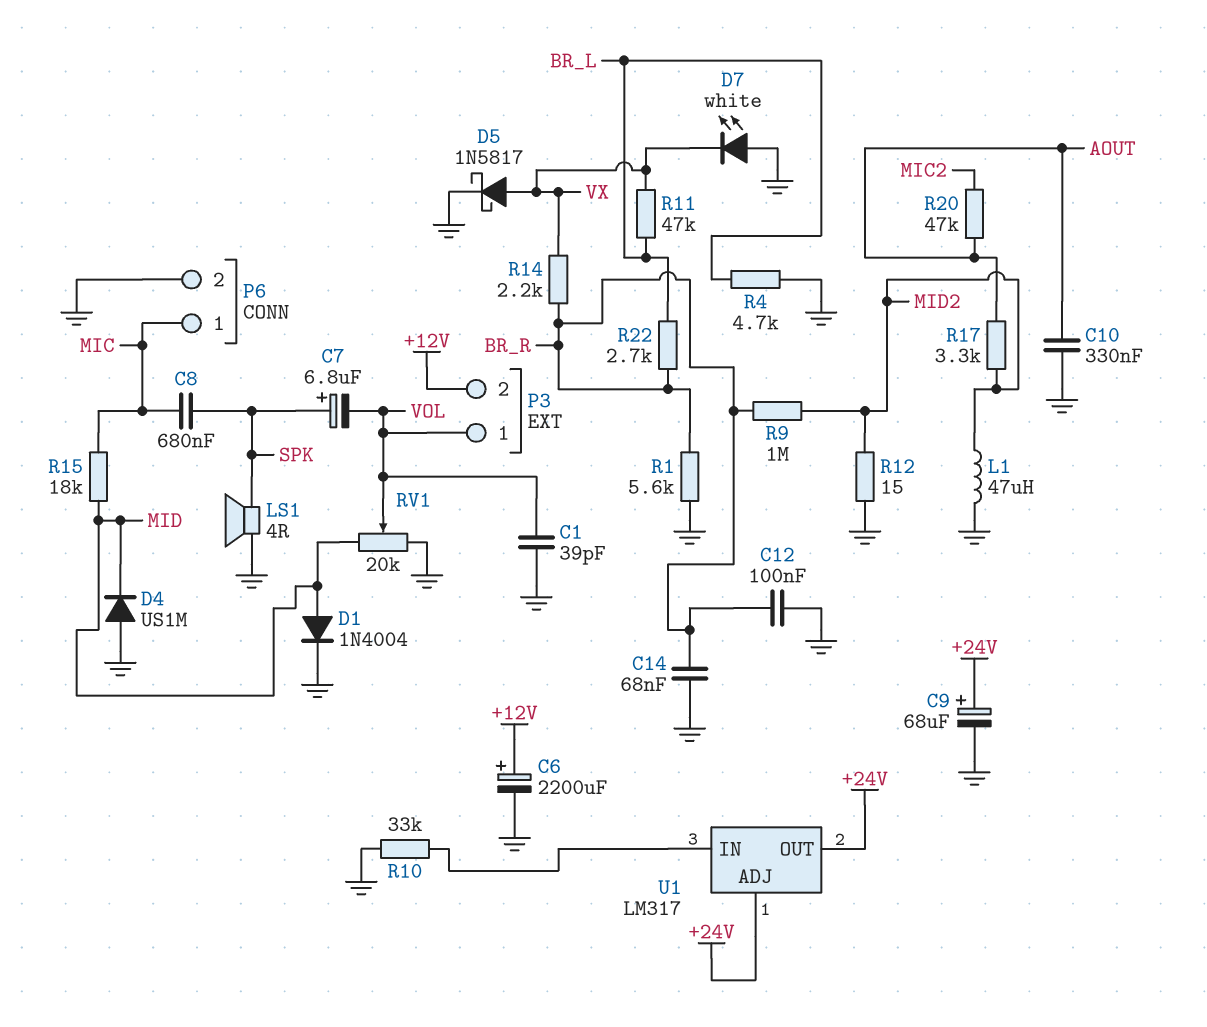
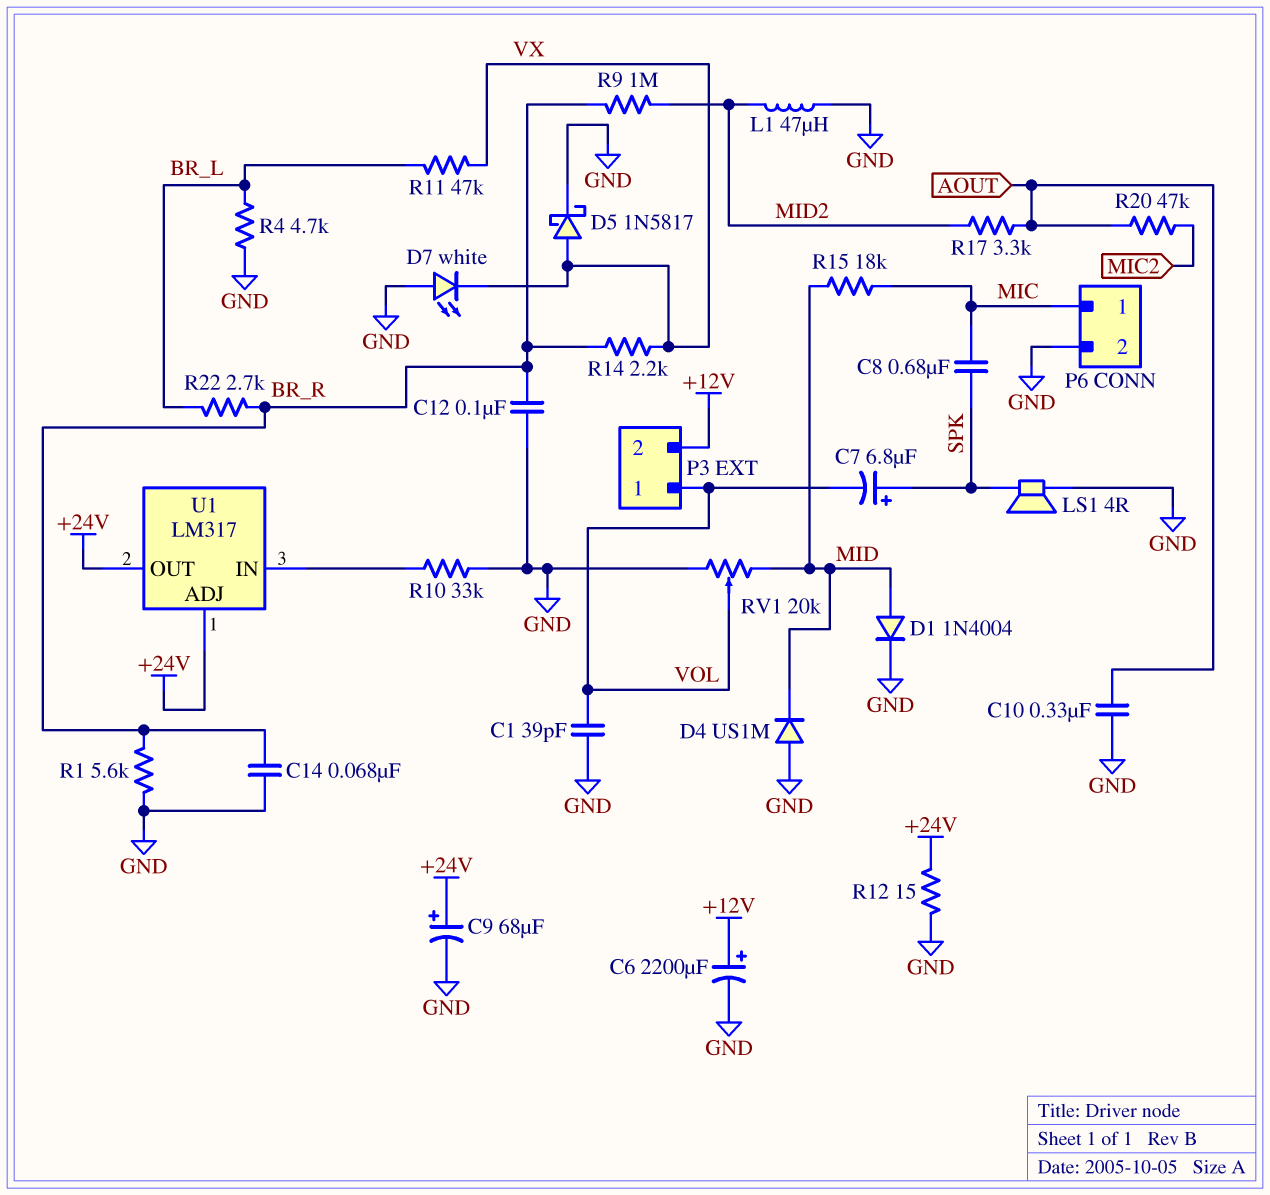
R12: 15 (GND, MID2) -> 15 (+24V, GND)

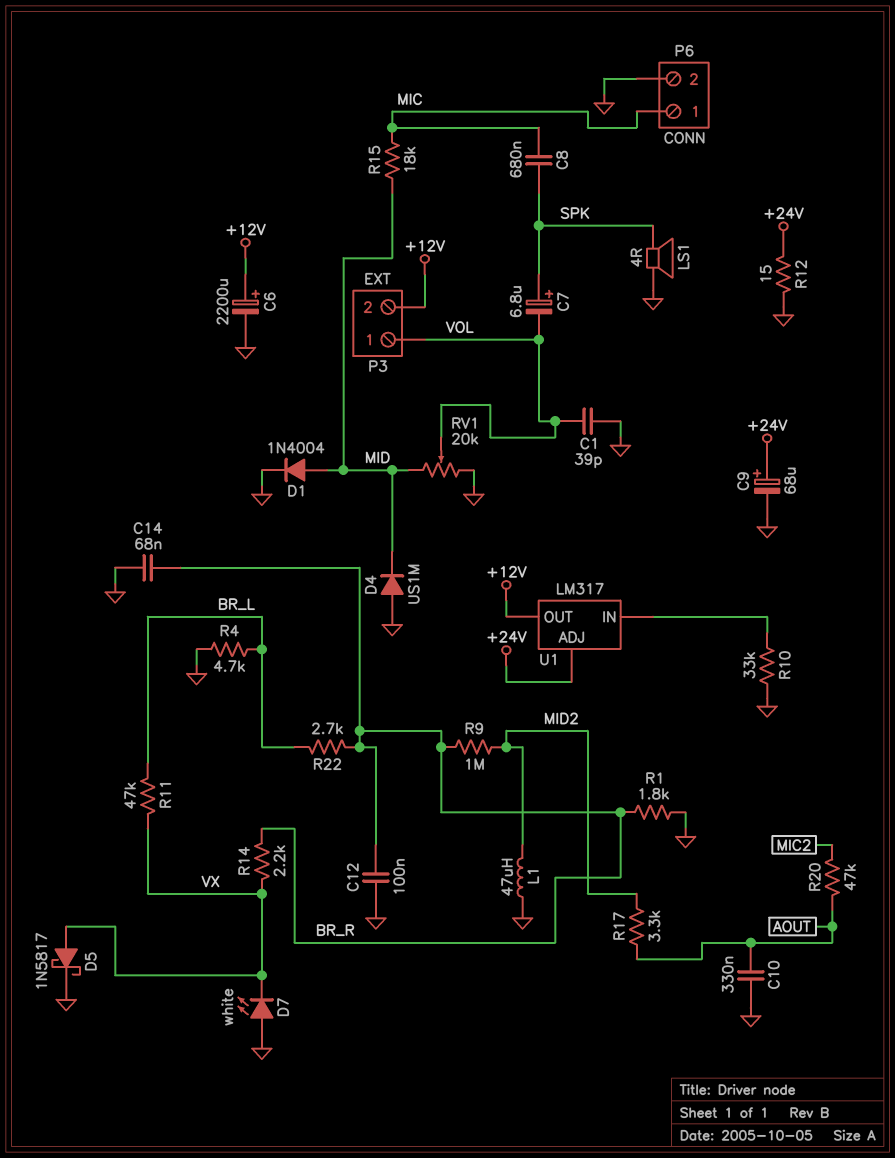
R1: 5.6k (BR_R, GND) -> 1.8k (BR_R, GND)
U1 pin OUT: +24V -> +12V

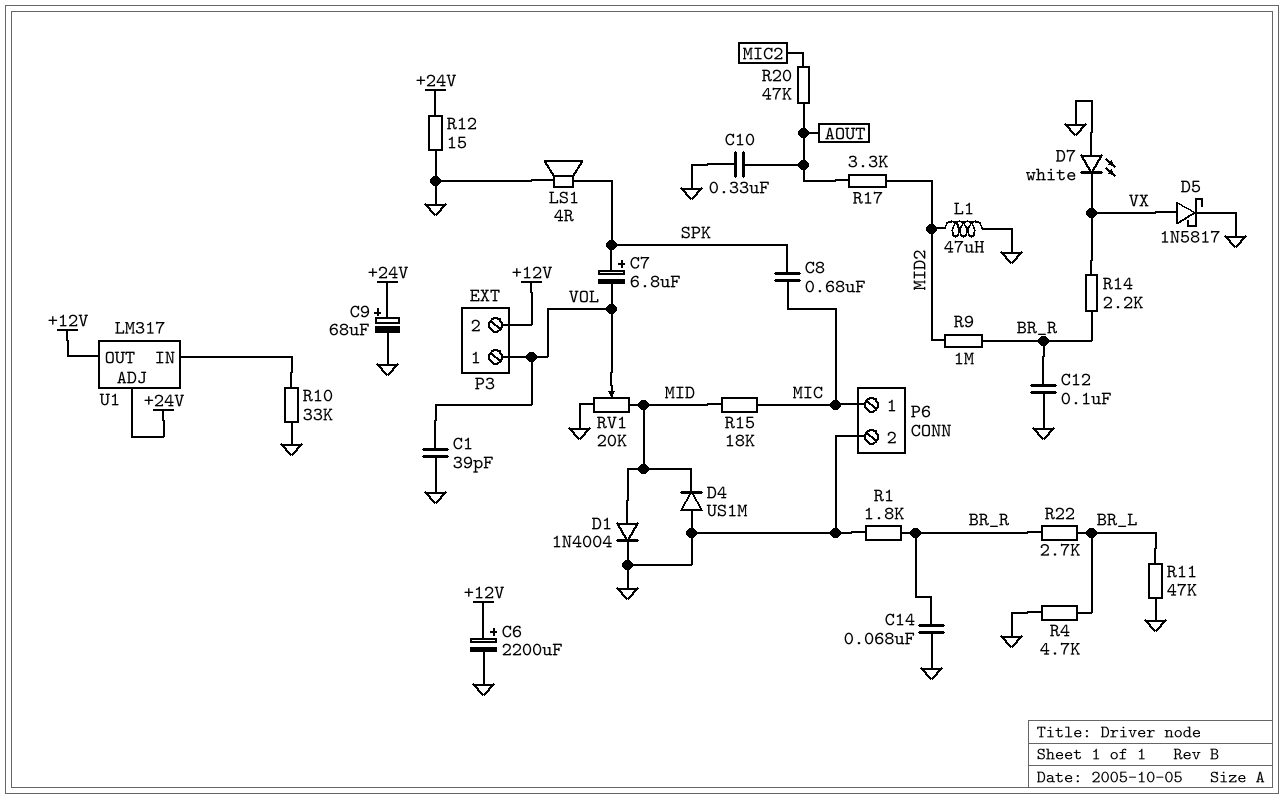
R11: 47k (BR_L, VX) -> 47k (BR_L, GND)

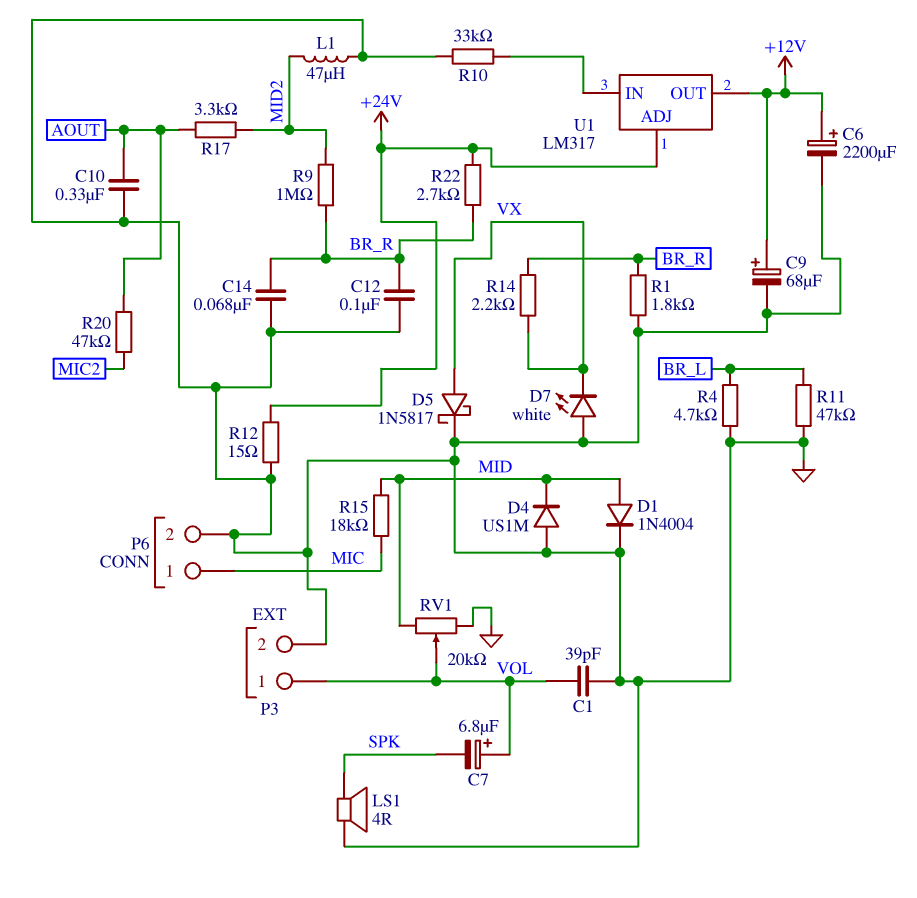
C7: 6.8uF (plus SPK, minus VOL) -> 6.8uF (plus VOL, minus SPK)
C8: 680nF (MIC, SPK) -> none
C9: 68uF (plus +24V, minus GND) -> 68uF (plus +12V, minus GND)
P3 pin 2: +12V -> GND
R22: 2.7k (BR_L, BR_R) -> 2.7k (+24V, BR_R)

